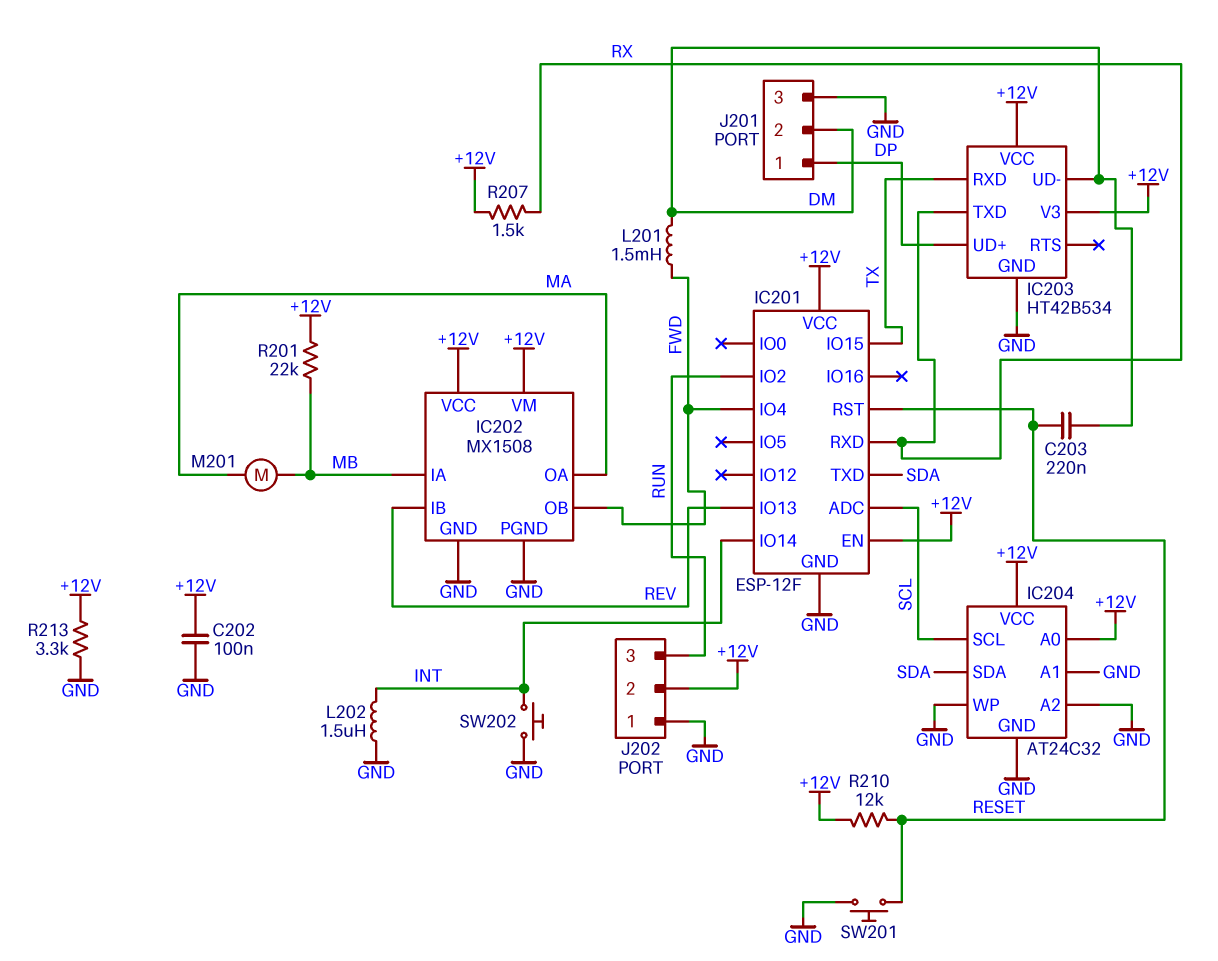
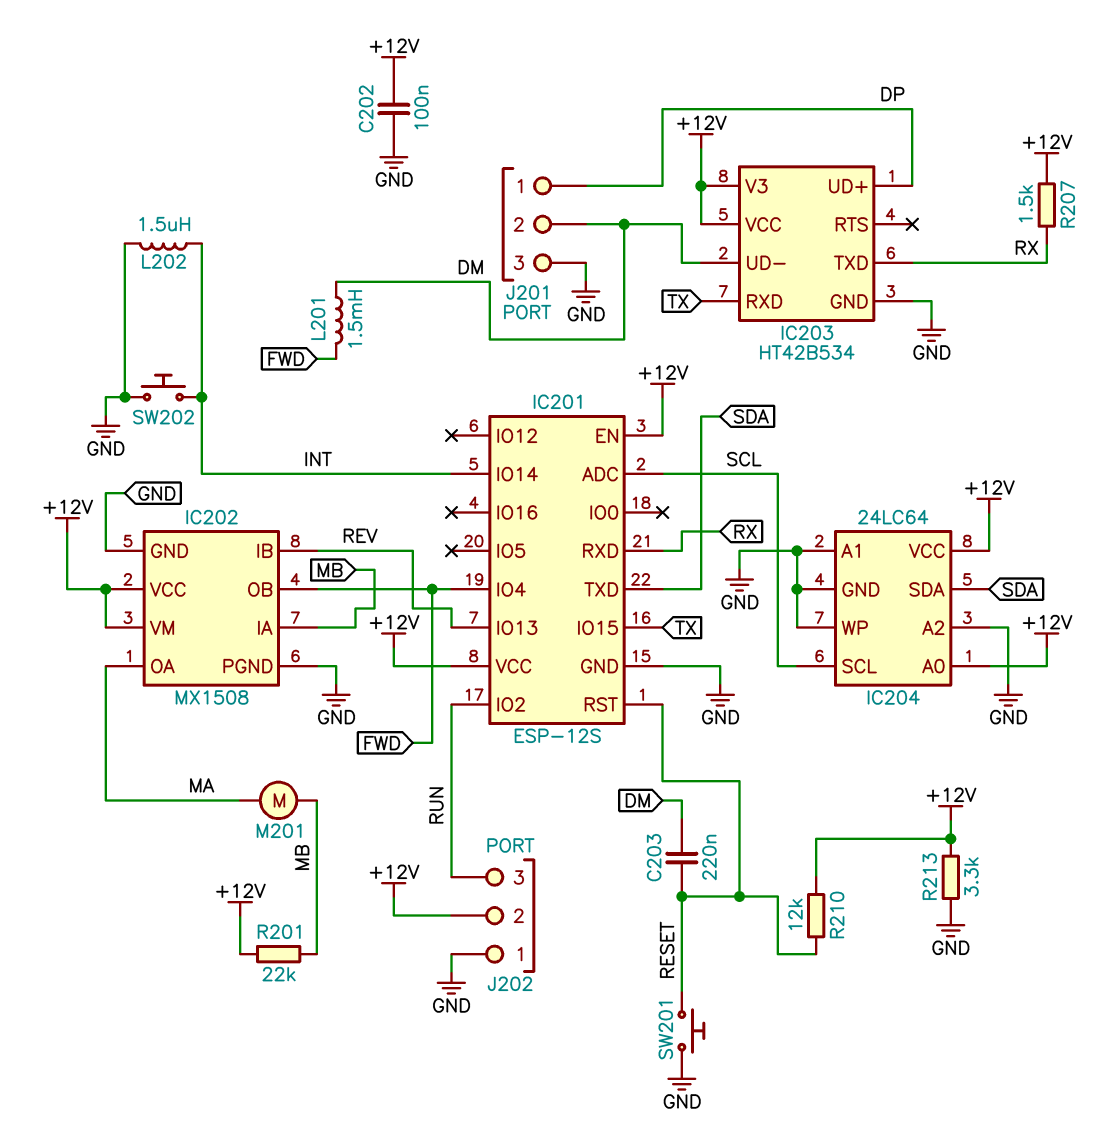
IC201: ESP-12F -> ESP-12S
IC204: AT24C32 -> 24LC64

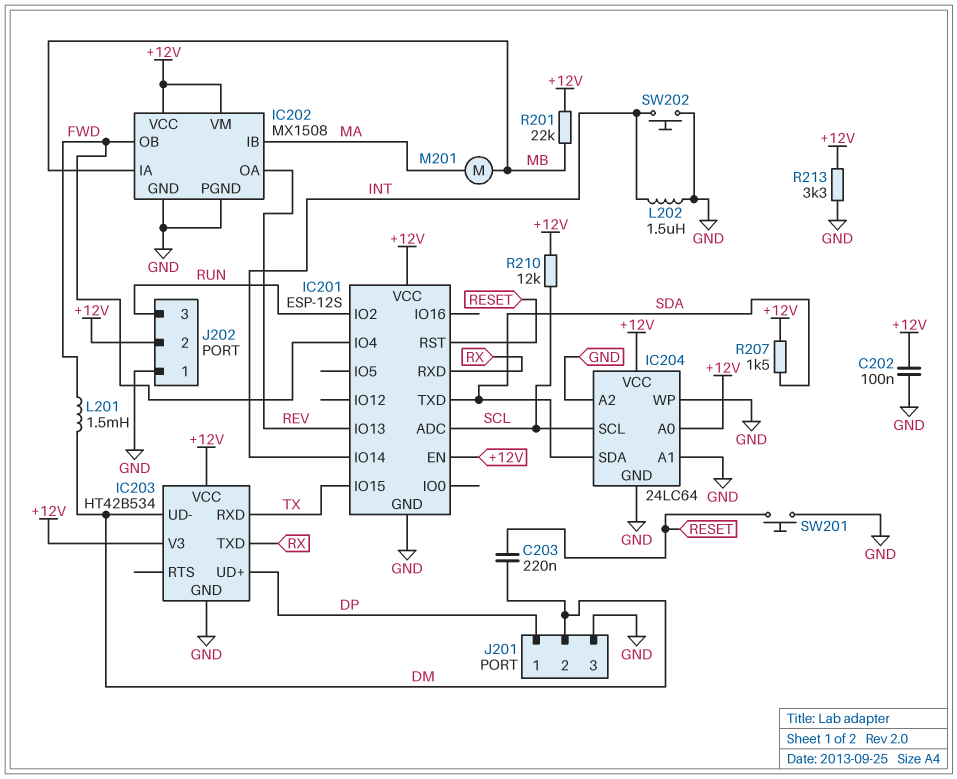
IC202 pin IB: REV -> MA
IC202 pin OA: MA -> REV
R207: 1.5k (+12V, RX) -> 1.5k (+12V, SDA)
R210: 12k (+12V, RESET) -> 12k (+12V, SCL)

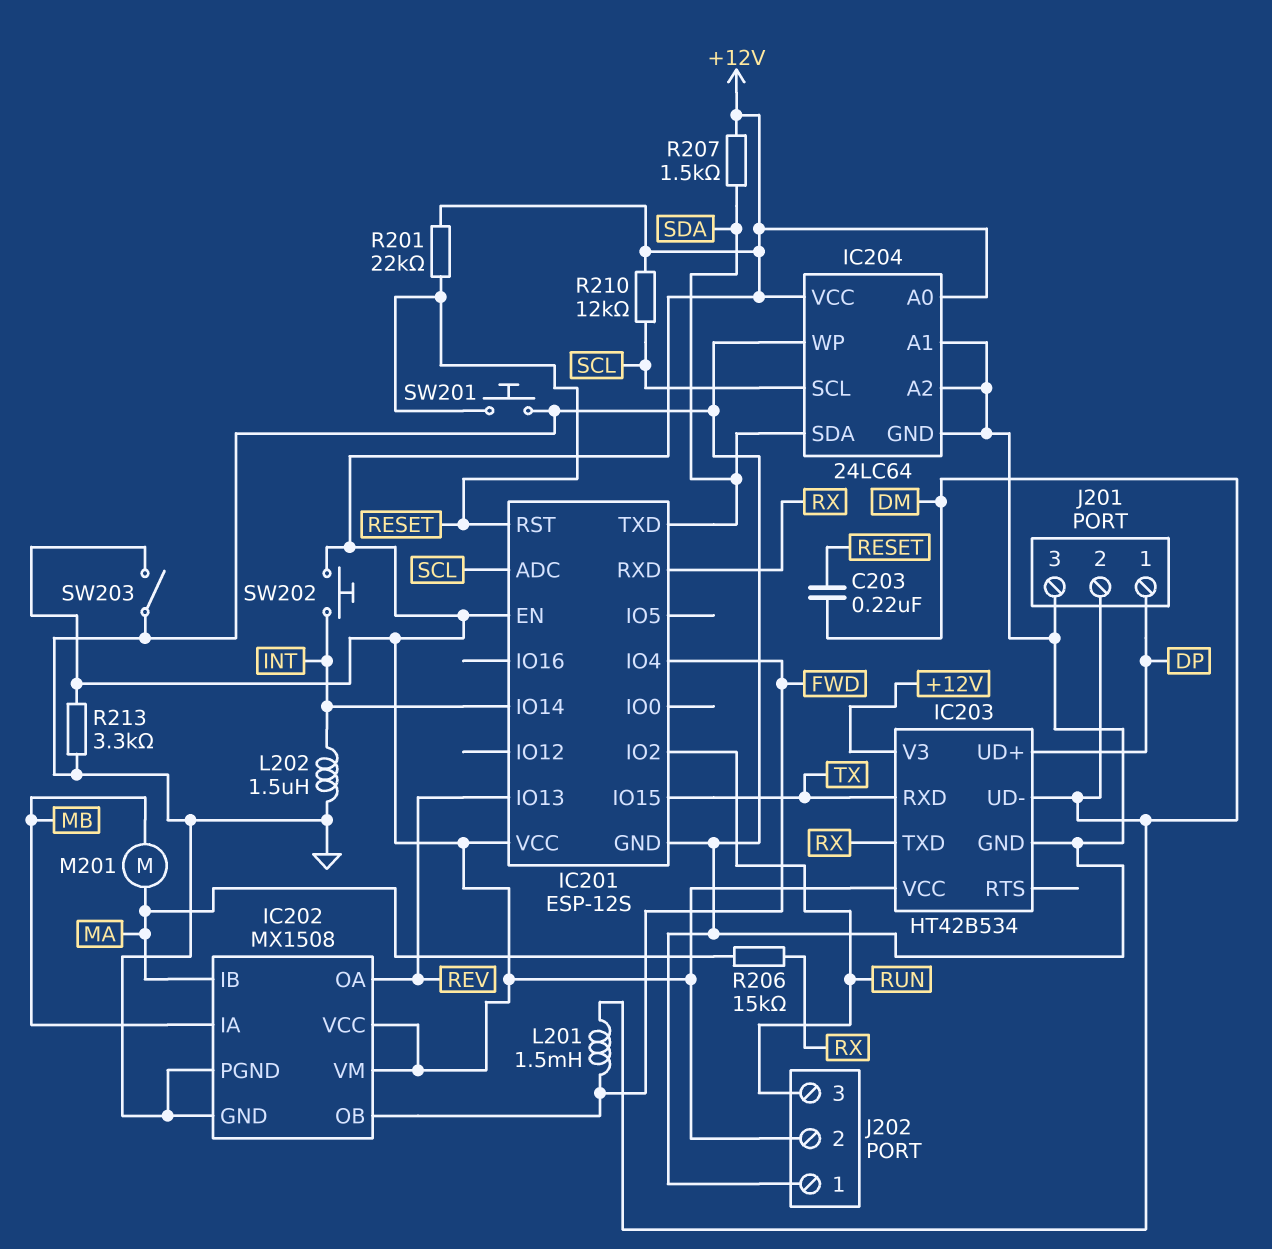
C202: 100nF (+12V, GND) -> none
R201: 22k (+12V, MB) -> 22k (+12V, RESET)
R206: none -> 15k (MA, RX)
SW202: button (GND, INT) -> button (+12V, INT)
SW203: none -> switch (+12V, GND)

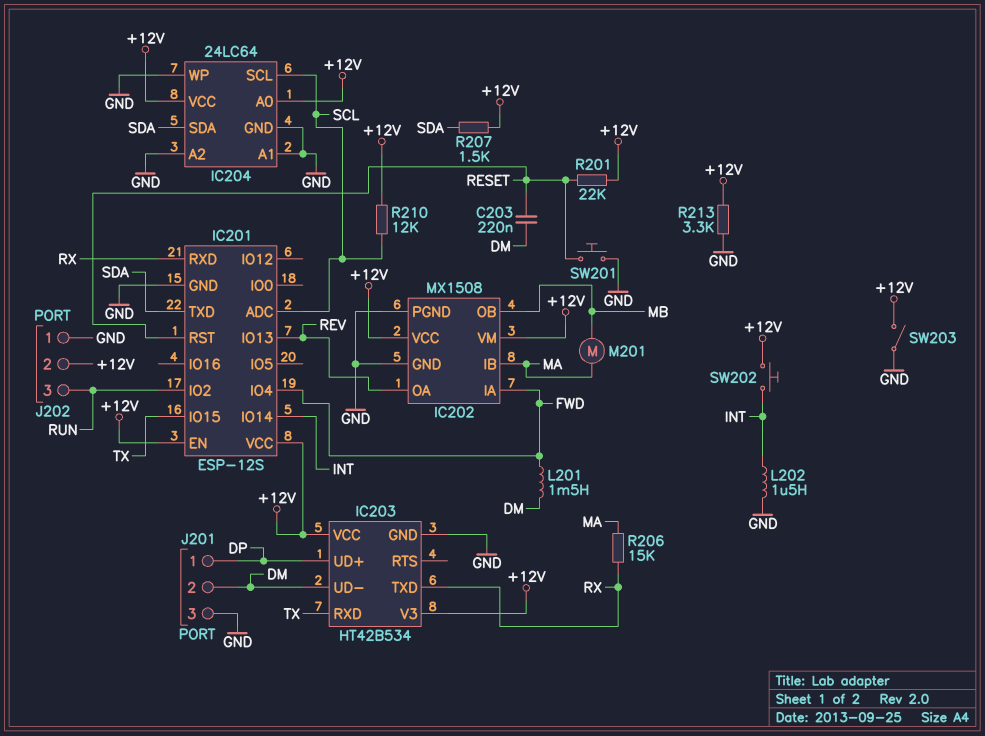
IC202 pin IA: MB -> FWD
IC202 pin OB: FWD -> MB

